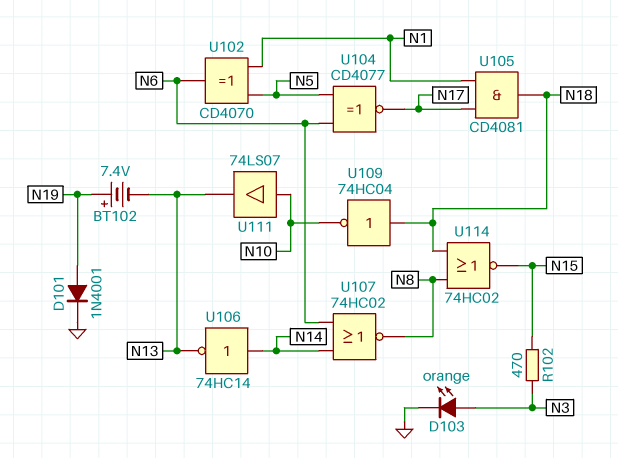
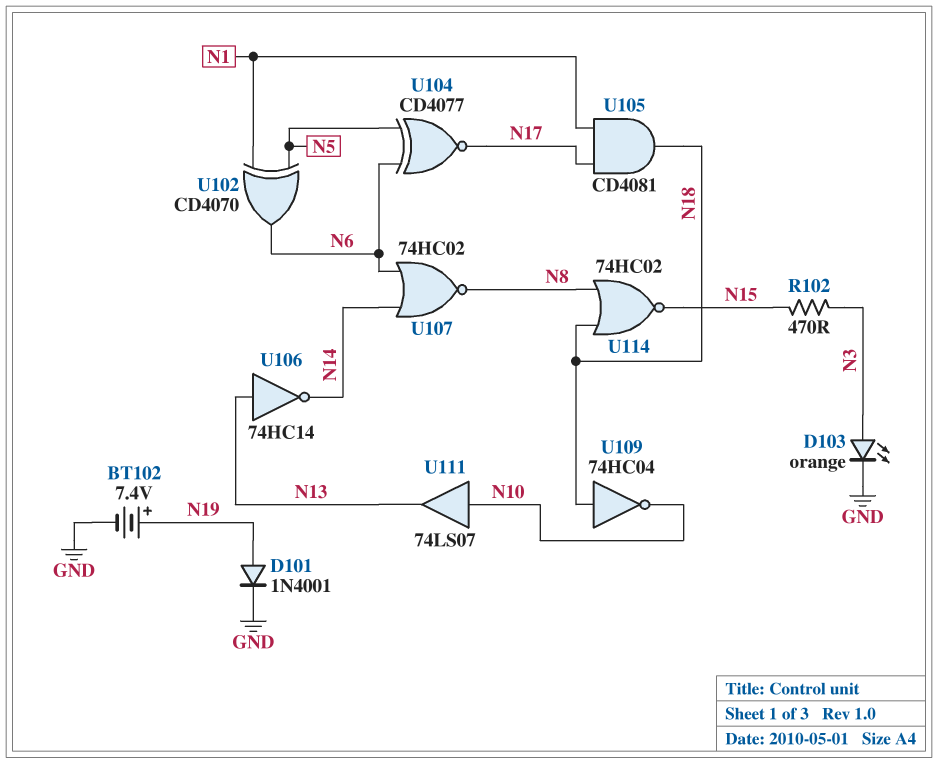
BT102: 7.4V (plus N19, minus N13) -> 7.4V (plus N19, minus GND)
U106: NOT 74HC14 (in N14, out N13) -> NOT 74HC14 (in N13, out N14)

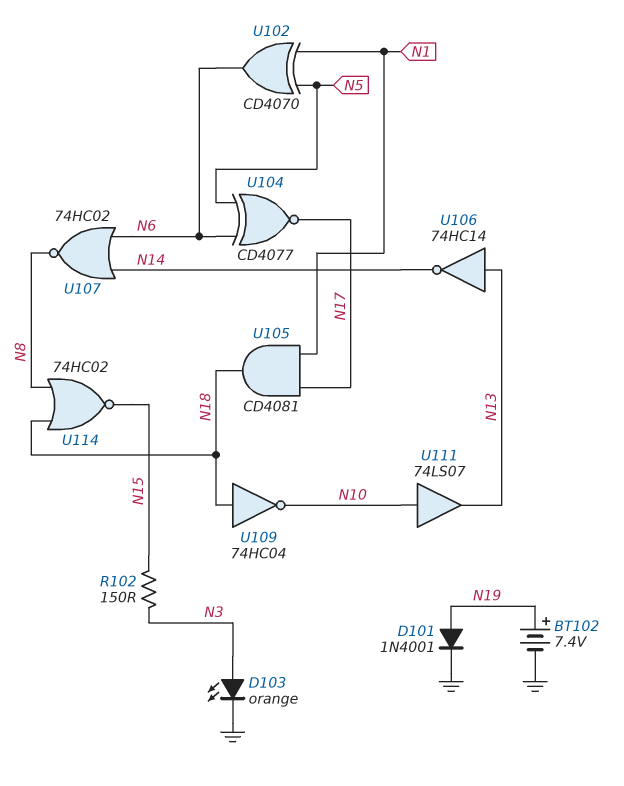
R102: 470 (N3, N15) -> 150 (N3, N15)

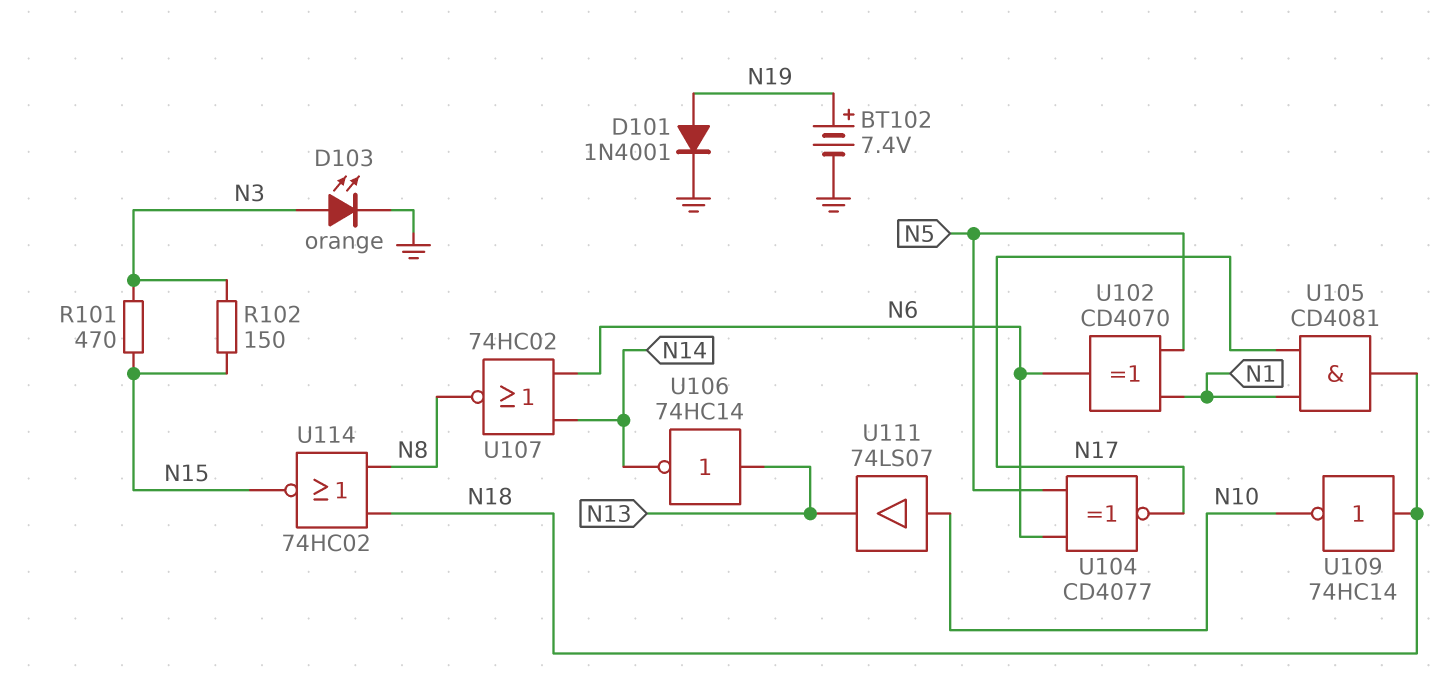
R101: none -> 470 (N3, N15)
U109: NOT 74HC04 (in N18, out N10) -> NOT 74HC14 (in N18, out N10)

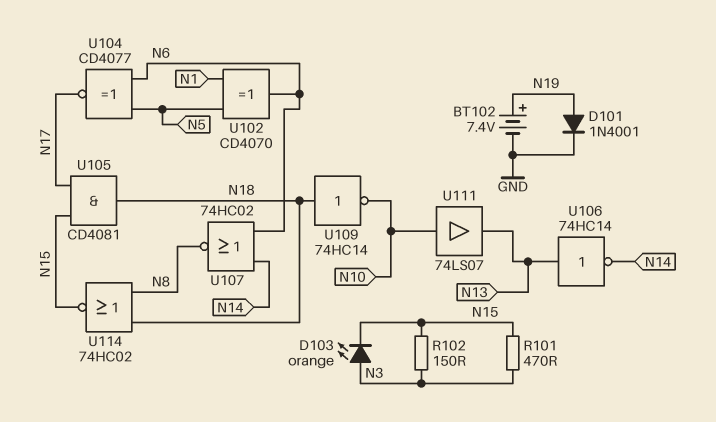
D103: LED orange (A N3, K GND) -> LED orange (A N3, K N15)
U105: AND CD4081 (in N1, in N17, out N18) -> AND CD4081 (in N15, in N17, out N18)

